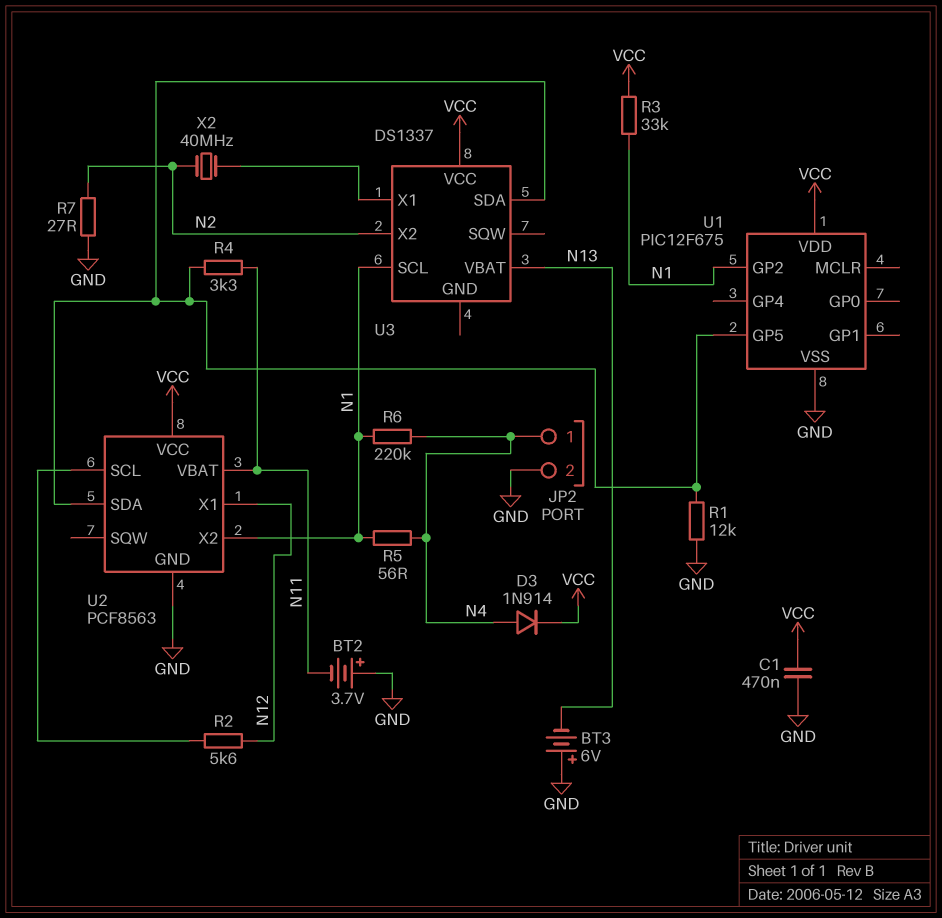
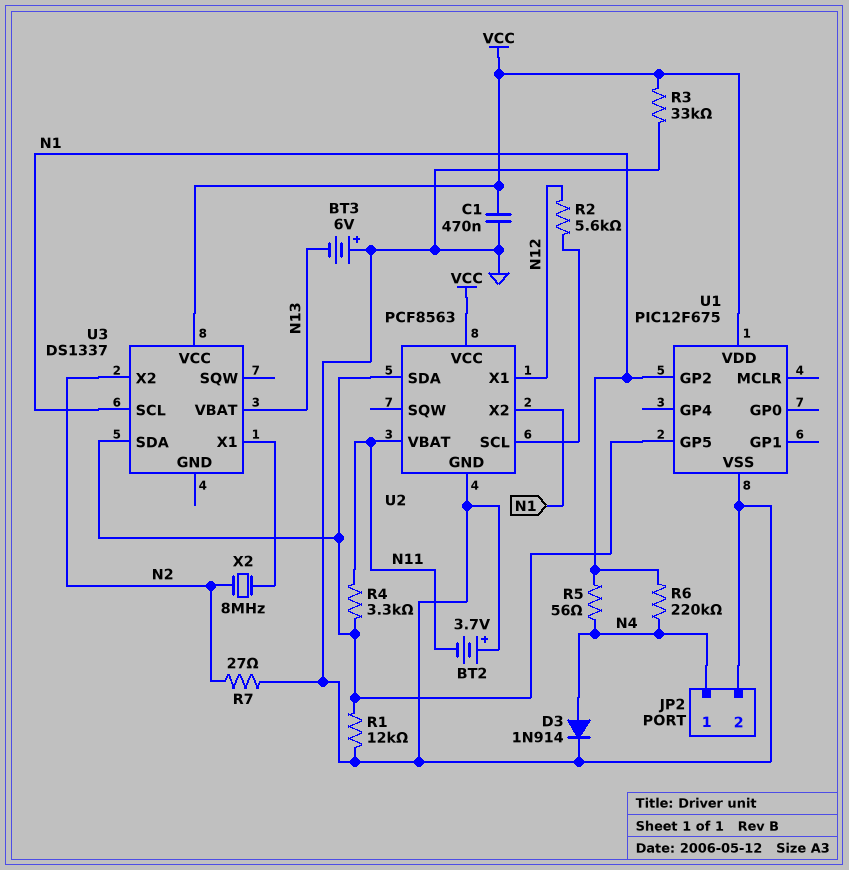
D3: diode 1N914 (A N4, K VCC) -> diode 1N914 (A N4, K GND)
R3: 33k (N1, VCC) -> 33k (GND, VCC)
X2: 40MHz (N2, U3/X1) -> 8MHz (N2, U3/X1)

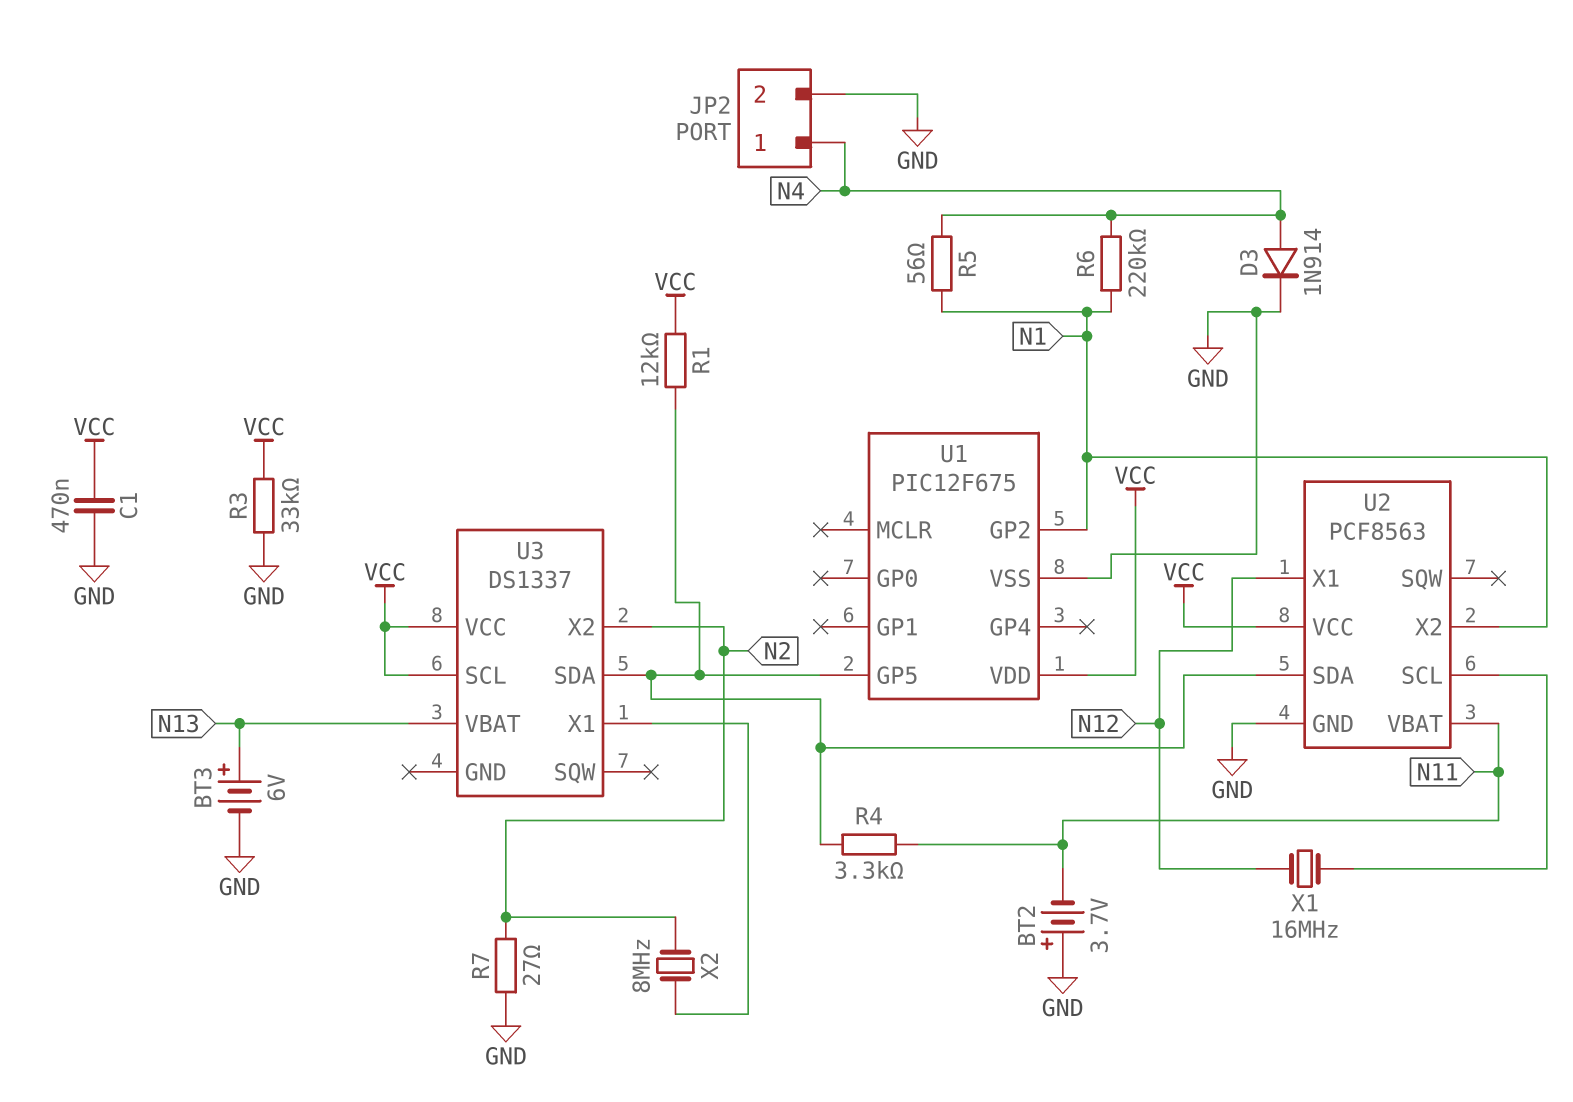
BT3: 6V (plus GND, minus N13) -> 6V (plus N13, minus GND)
R1: 12k (GND, U1/GP5) -> 12k (U1/GP5, VCC)
R2: 5.6k (N12, U2/SCL) -> none
U3 pin SCL: N1 -> VCC
X1: none -> 16MHz (N12, U2/SCL)

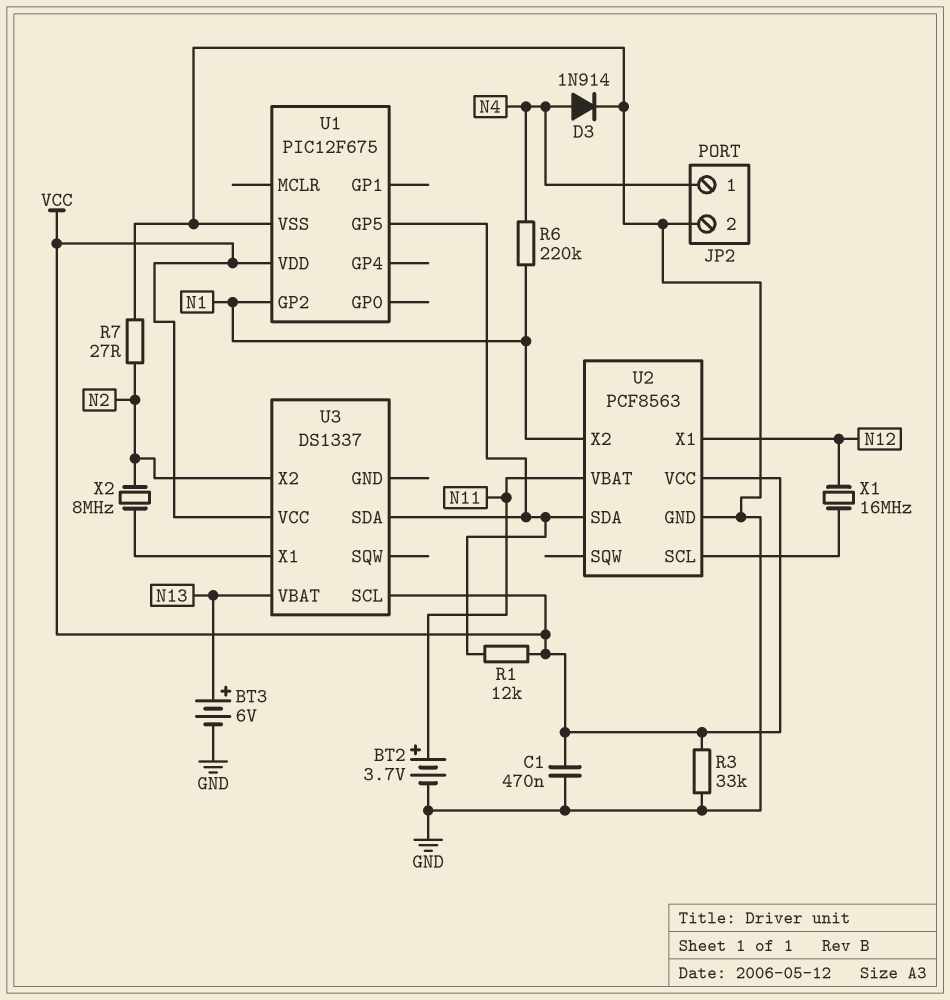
BT2: 3.7V (plus GND, minus N11) -> 3.7V (plus N11, minus GND)
R4: 3.3k (N11, U1/GP5) -> none
R5: 56 (N1, N4) -> none

